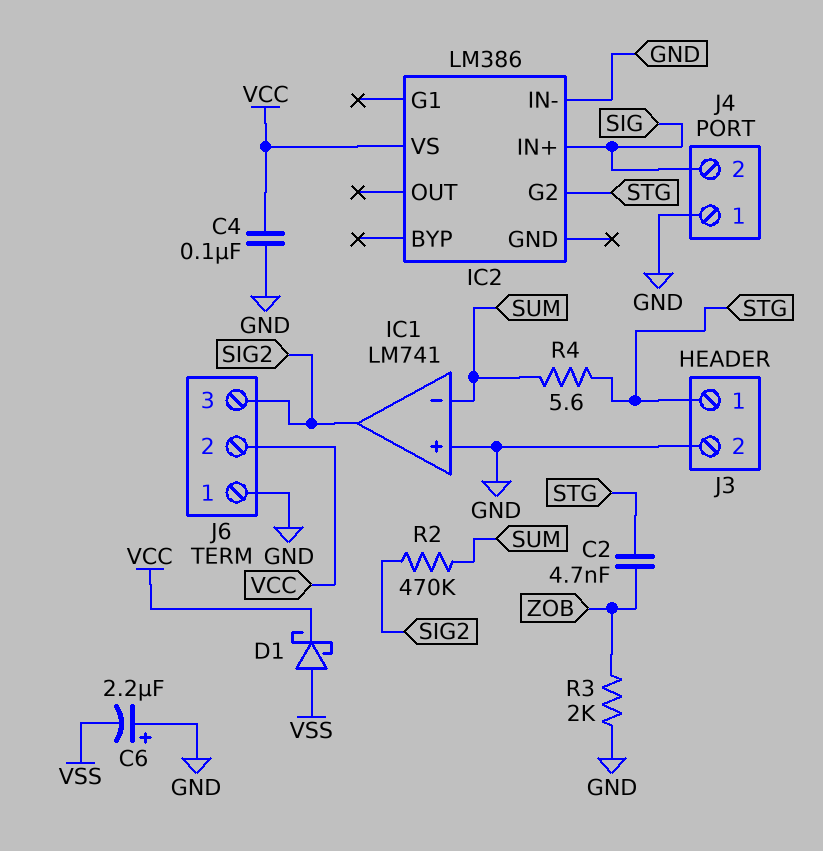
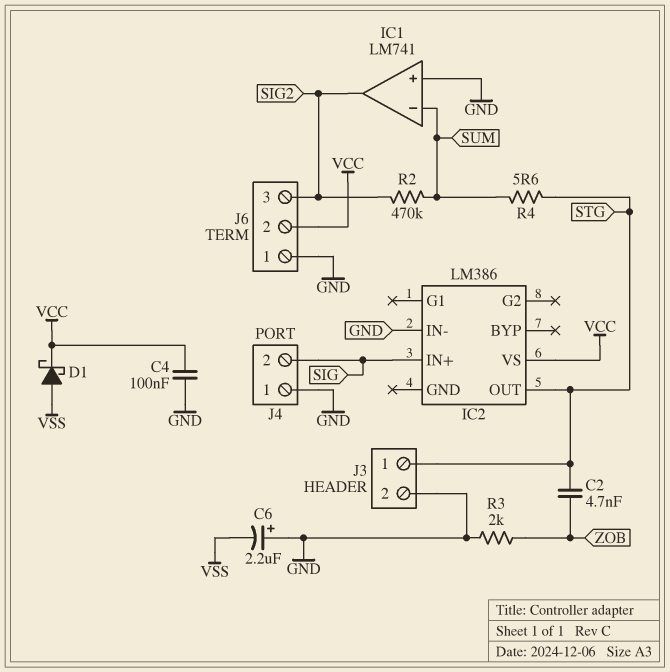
IC2 pin G2: STG -> none
IC2 pin OUT: none -> STG

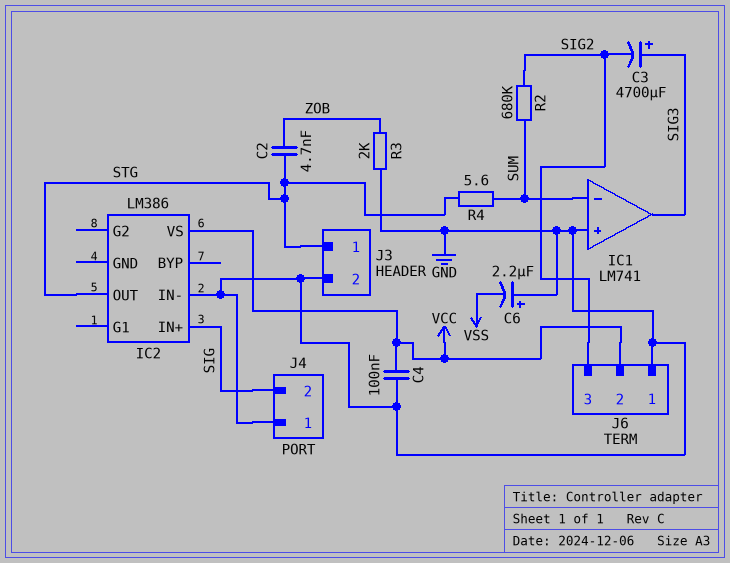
C3: none -> 4700uF (plus SIG3, minus SIG2)
D1: schottky (A VSS, K VCC) -> none
IC1 pin out: SIG2 -> SIG3
R2: 470k (SIG2, SUM) -> 680k (SIG2, SUM)

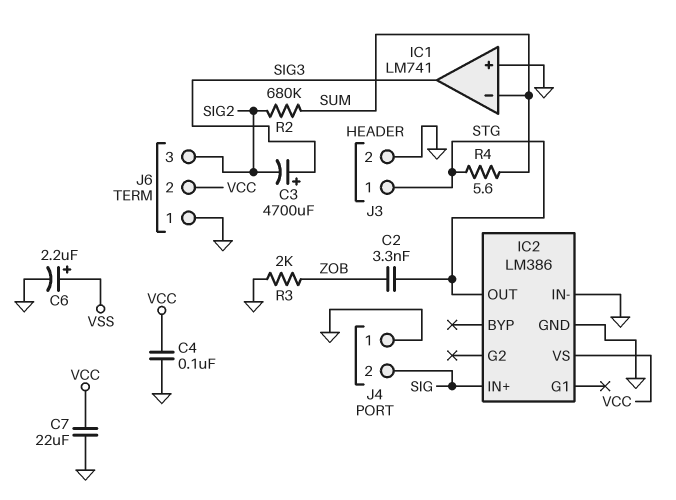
C2: 4.7nF (STG, ZOB) -> 3.3nF (STG, ZOB)
C6: 2.2uF (plus GND, minus VSS) -> 2.2uF (plus VSS, minus GND)
C7: none -> 22uF (GND, VCC)
IC2 pin GND: none -> GND

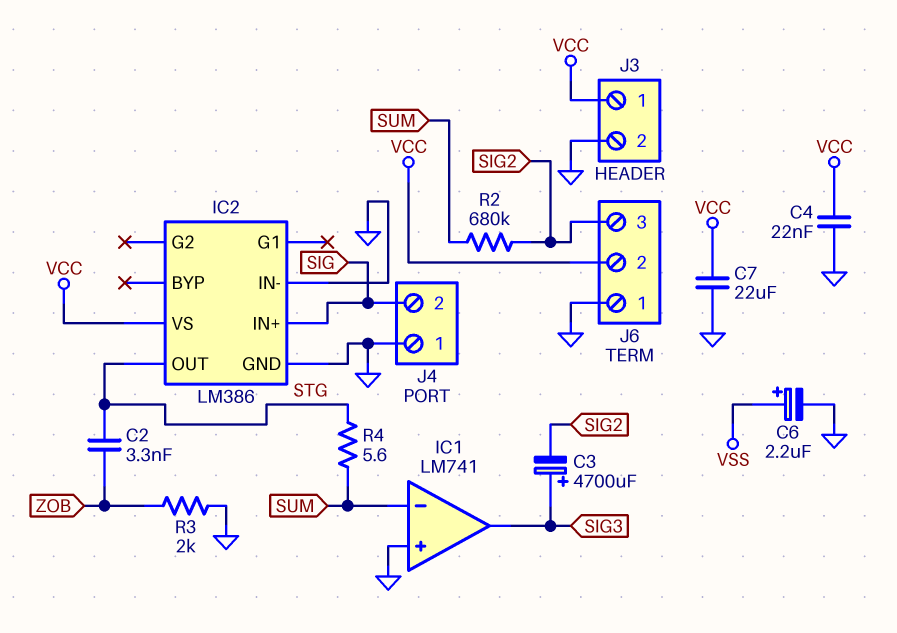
C4: 100nF (GND, VCC) -> 22nF (GND, VCC)
J3 pin 1: STG -> VCC

